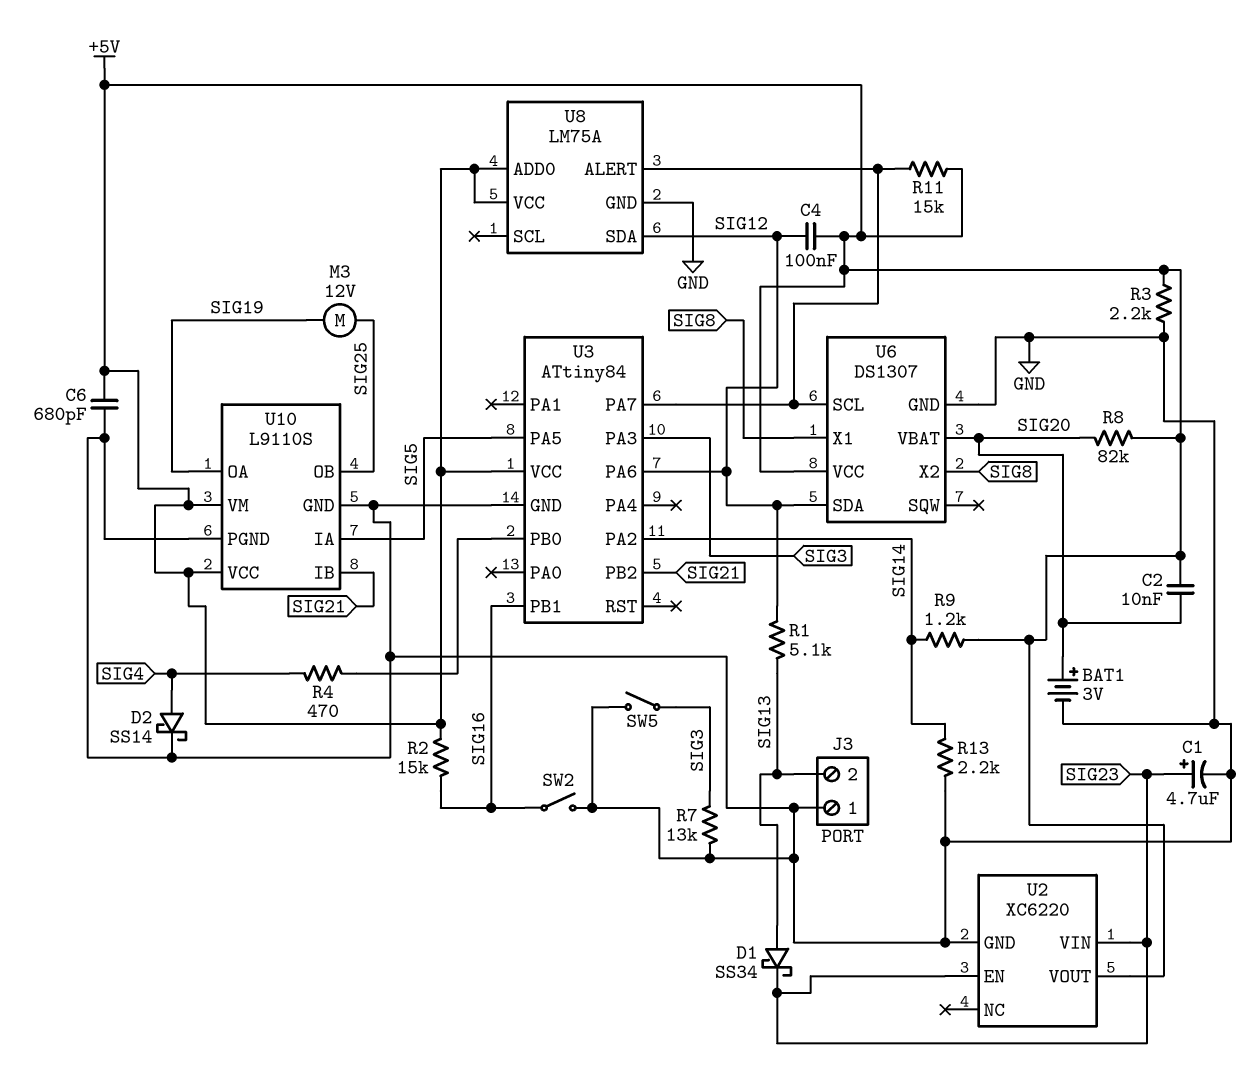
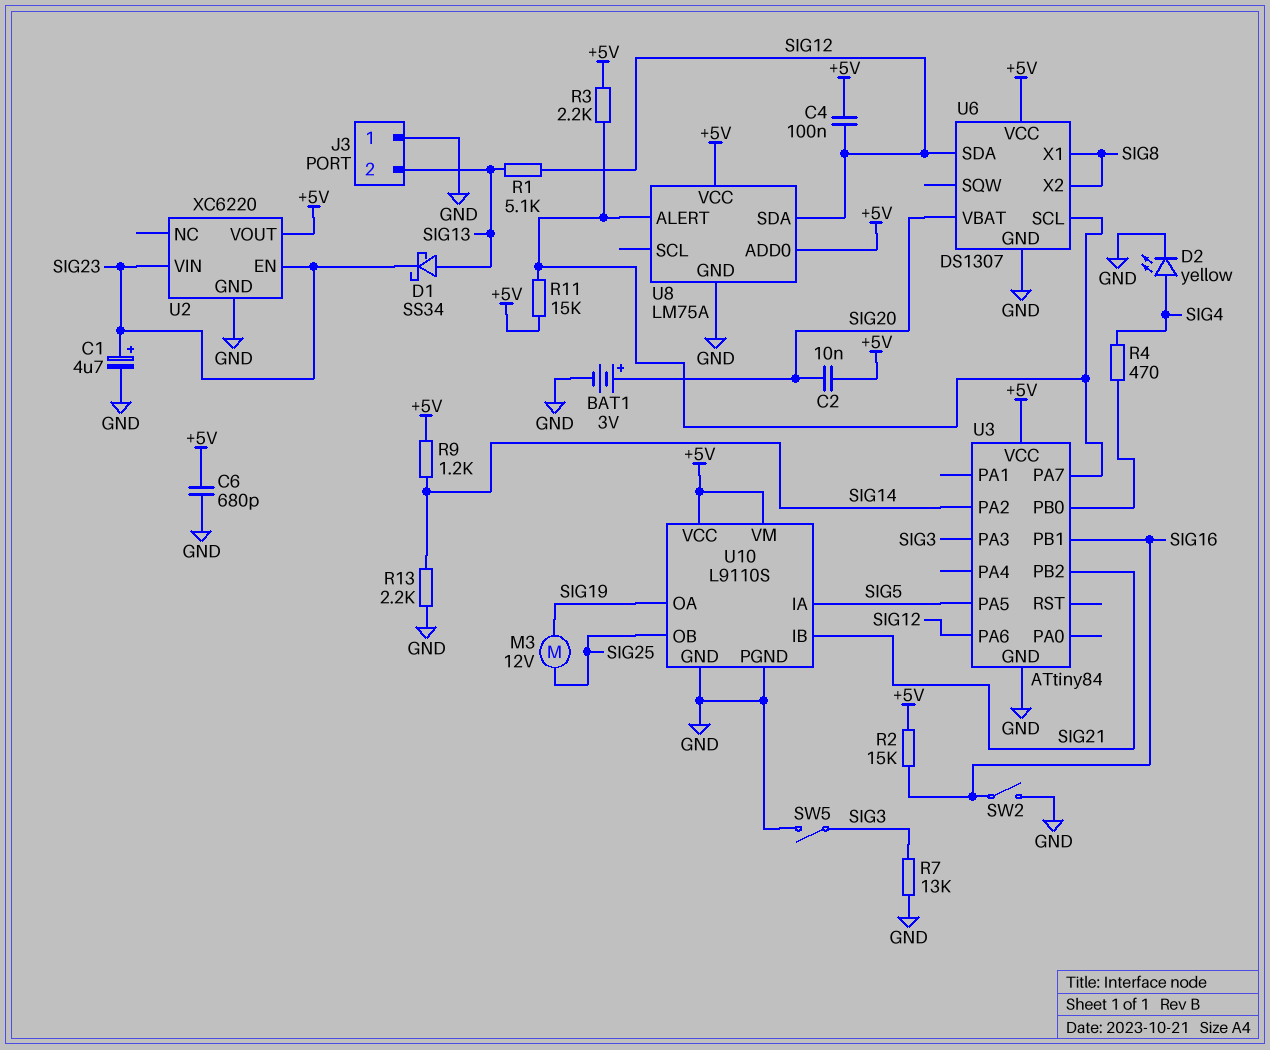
D2: schottky SS14 (A SIG4, K GND) -> LED yellow (A SIG4, K GND)
R3: 2.2k (+5V, GND) -> 2.2k (+5V, U3/PA7)
R8: 82k (+5V, SIG20) -> none

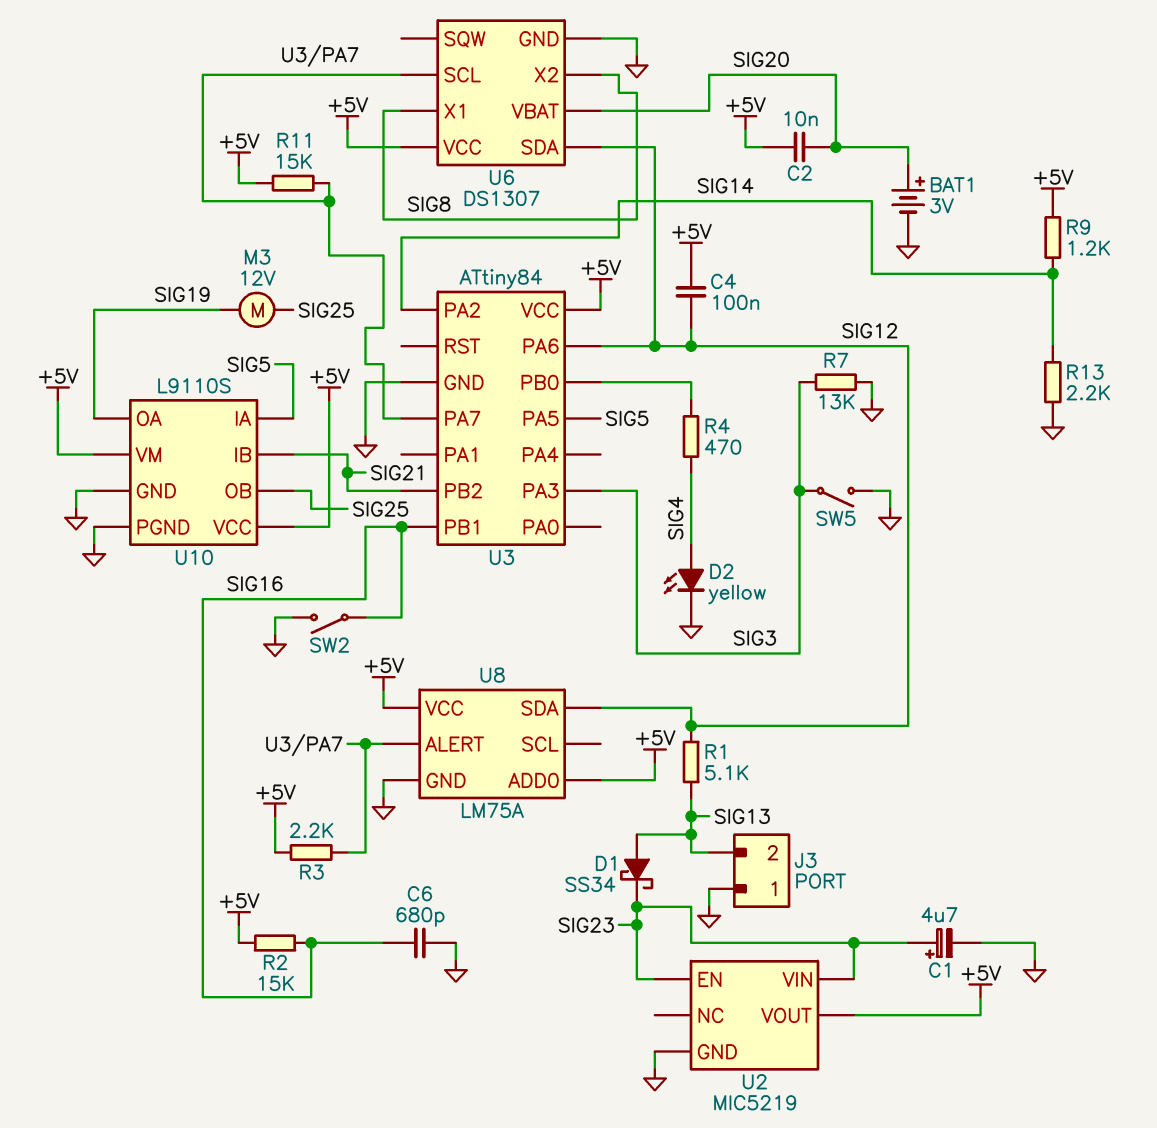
C6: 680pF (+5V, GND) -> 680pF (GND, SIG16)
U2: XC6220 -> MIC5219

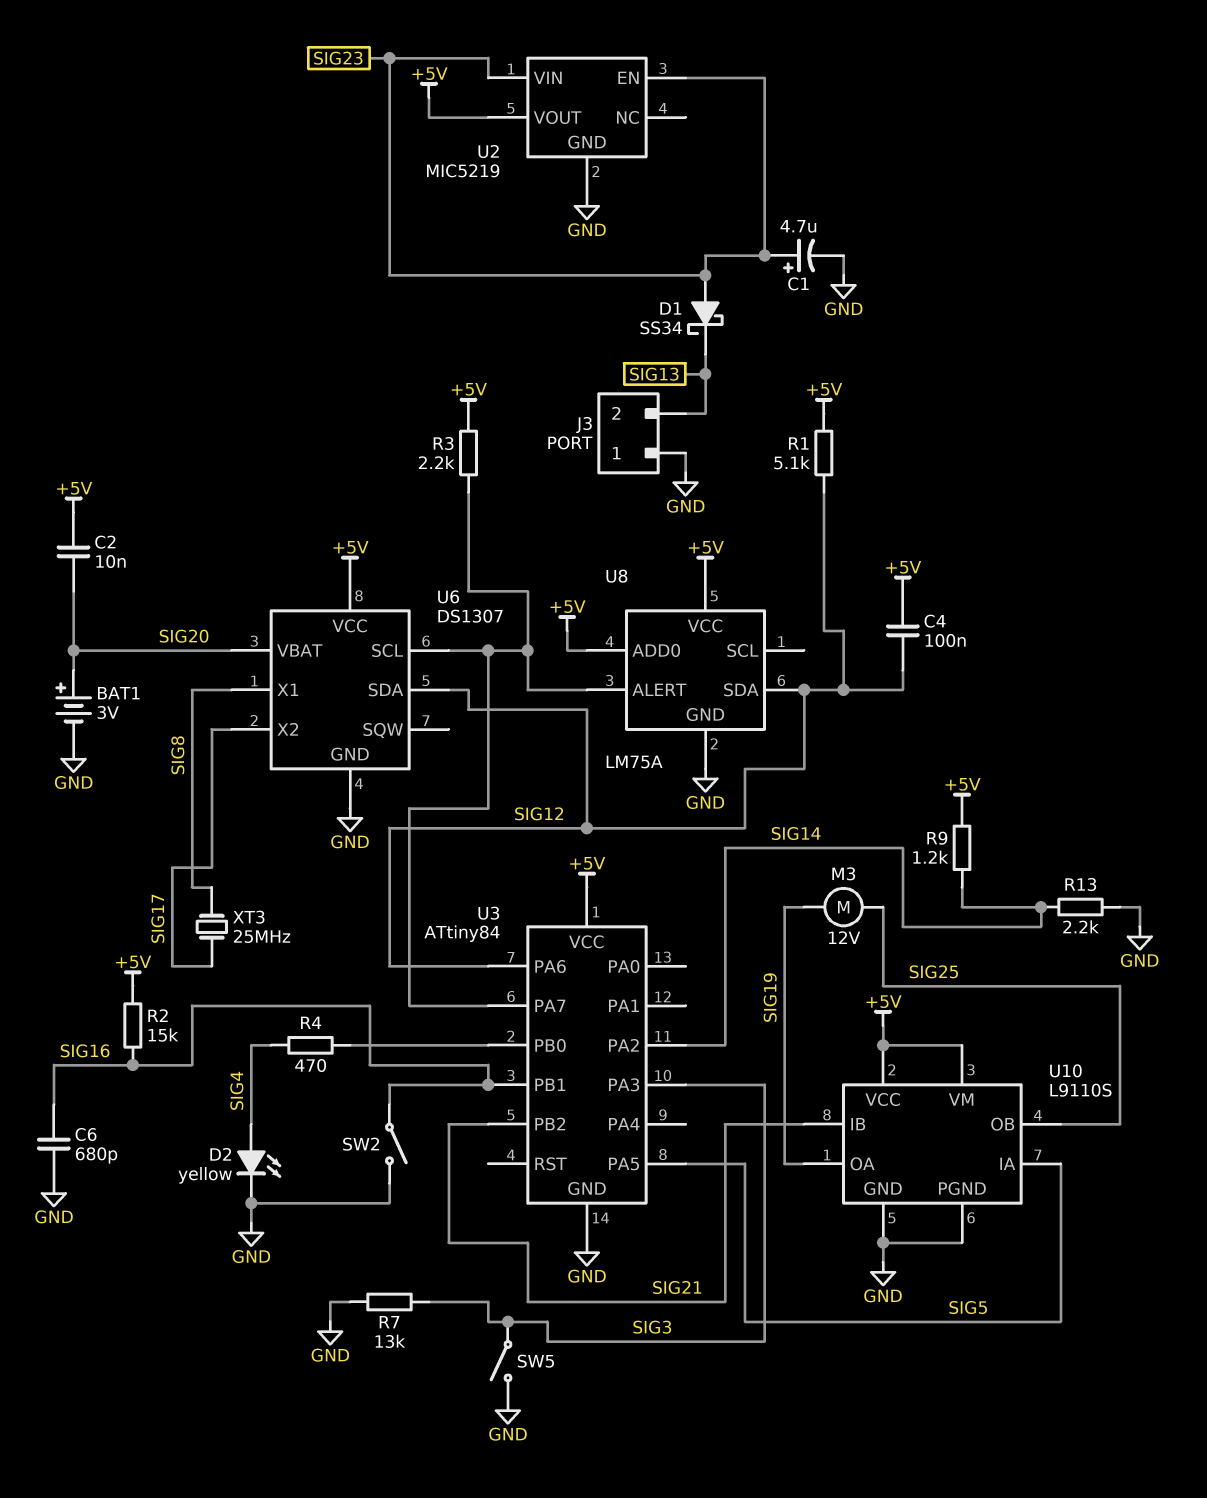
D1: schottky SS34 (A SIG13, K SIG23) -> schottky SS34 (A SIG23, K SIG13)
R1: 5.1k (SIG12, SIG13) -> 5.1k (+5V, SIG12)
R11: 15k (+5V, U3/PA7) -> none
U6 pin X2: SIG8 -> SIG17
XT3: none -> 25MHz (SIG8, SIG17)

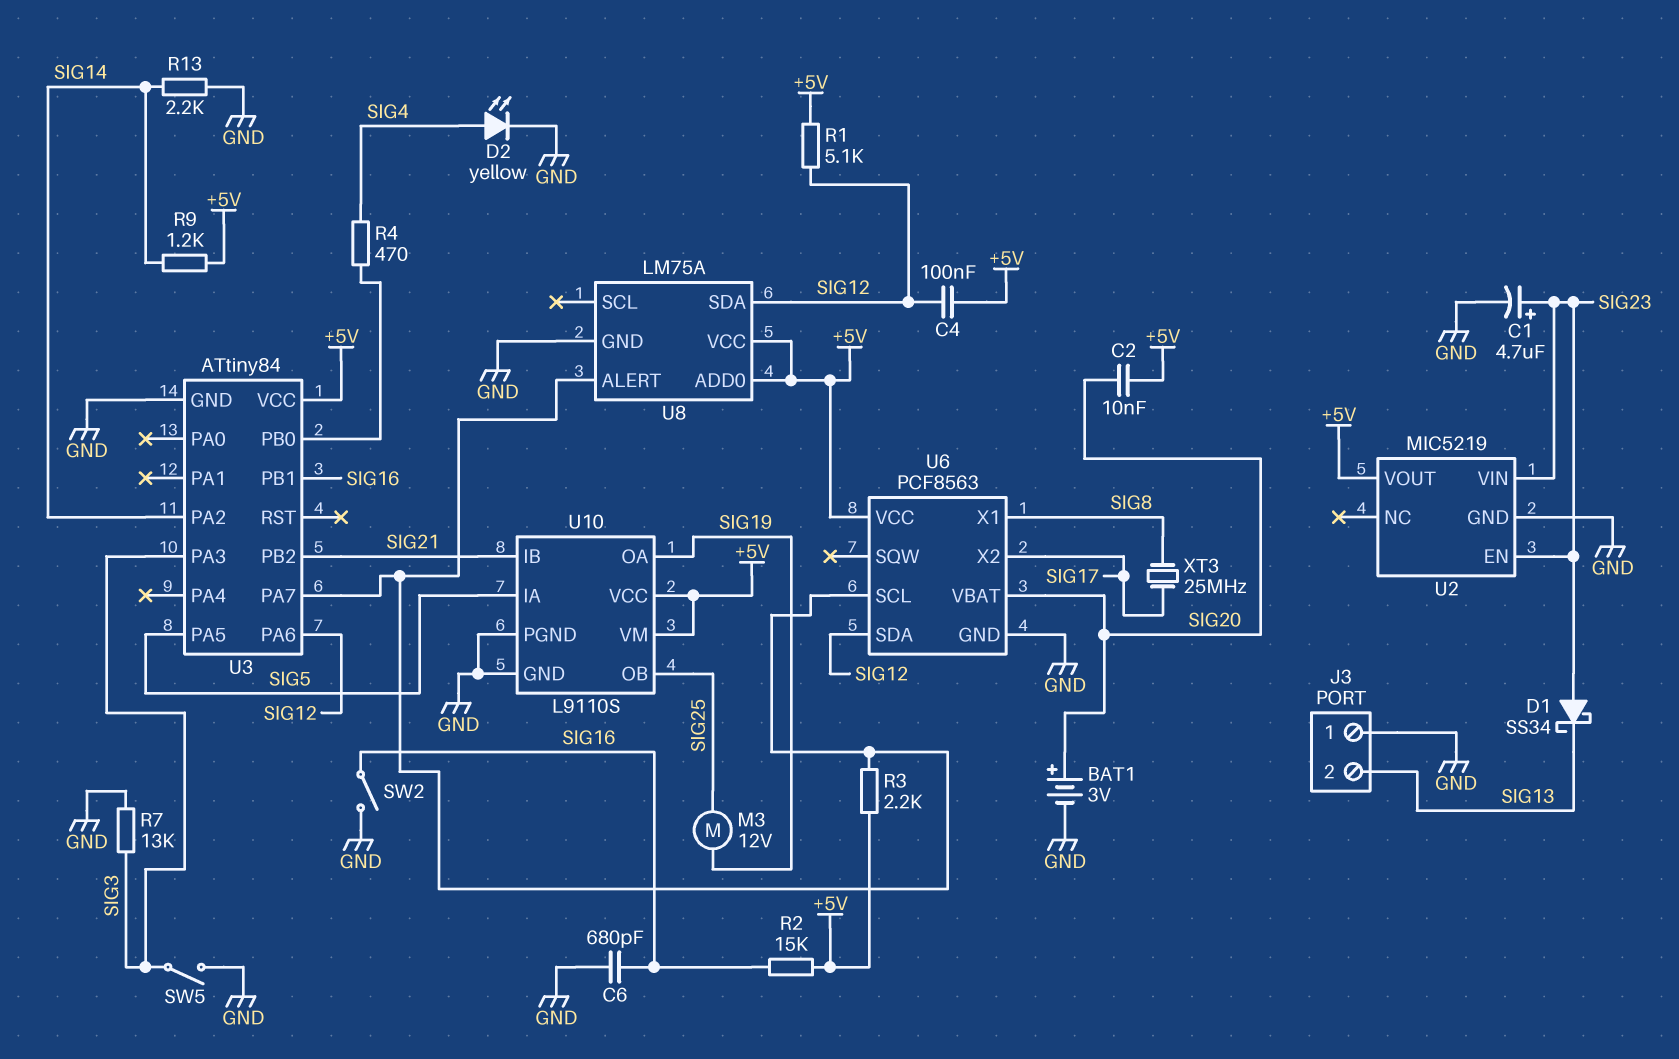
U6: DS1307 -> PCF8563

